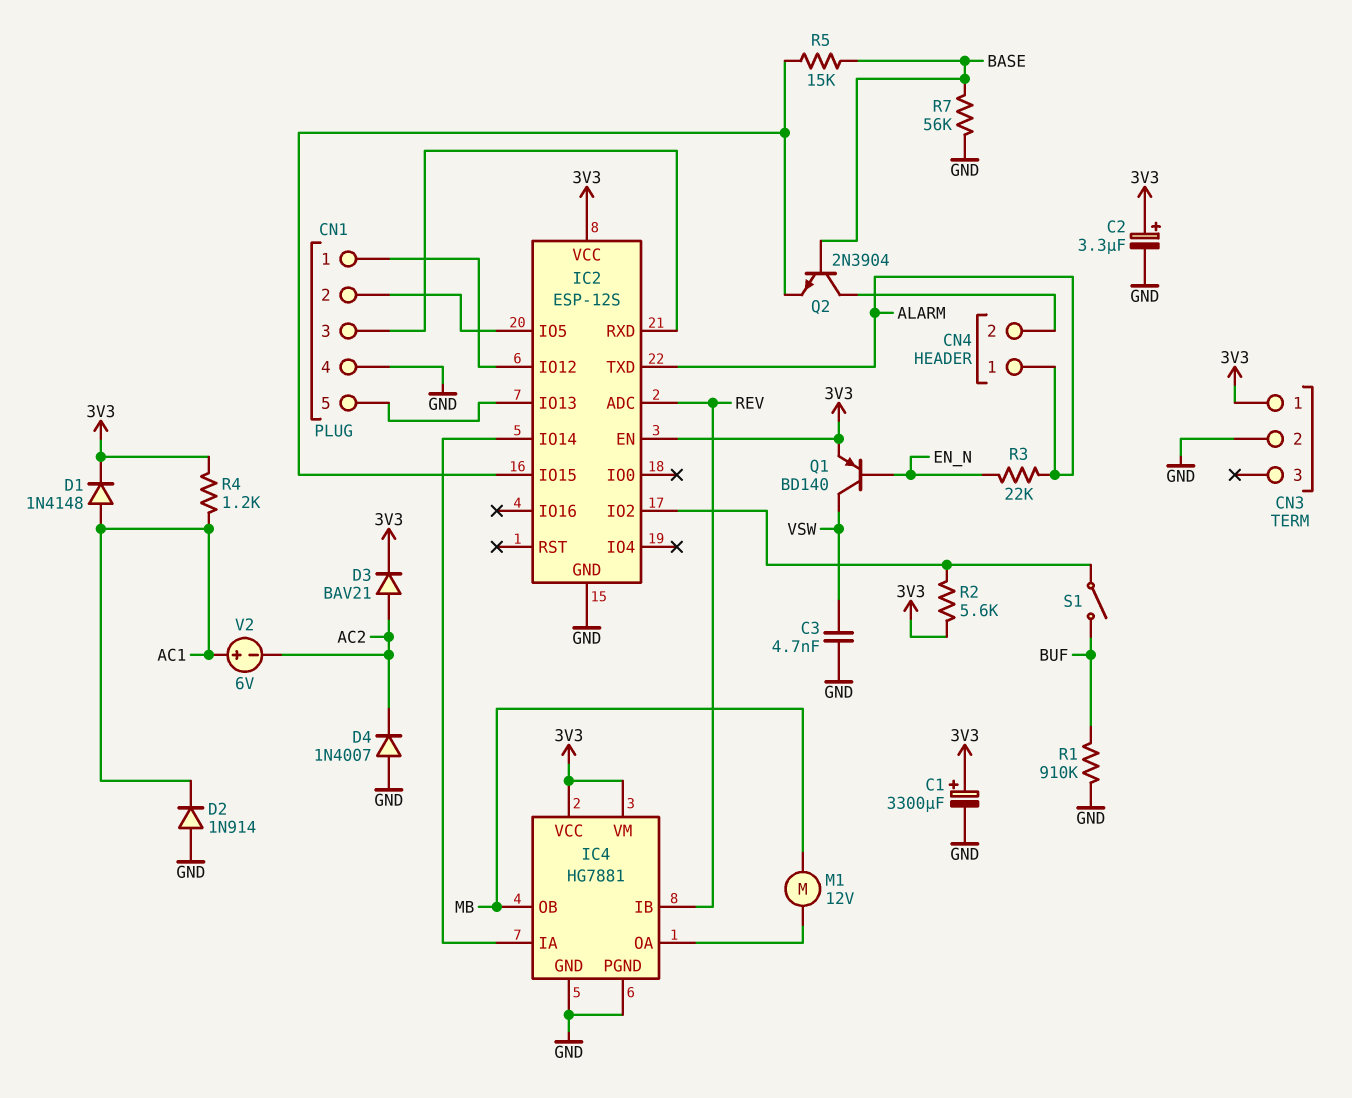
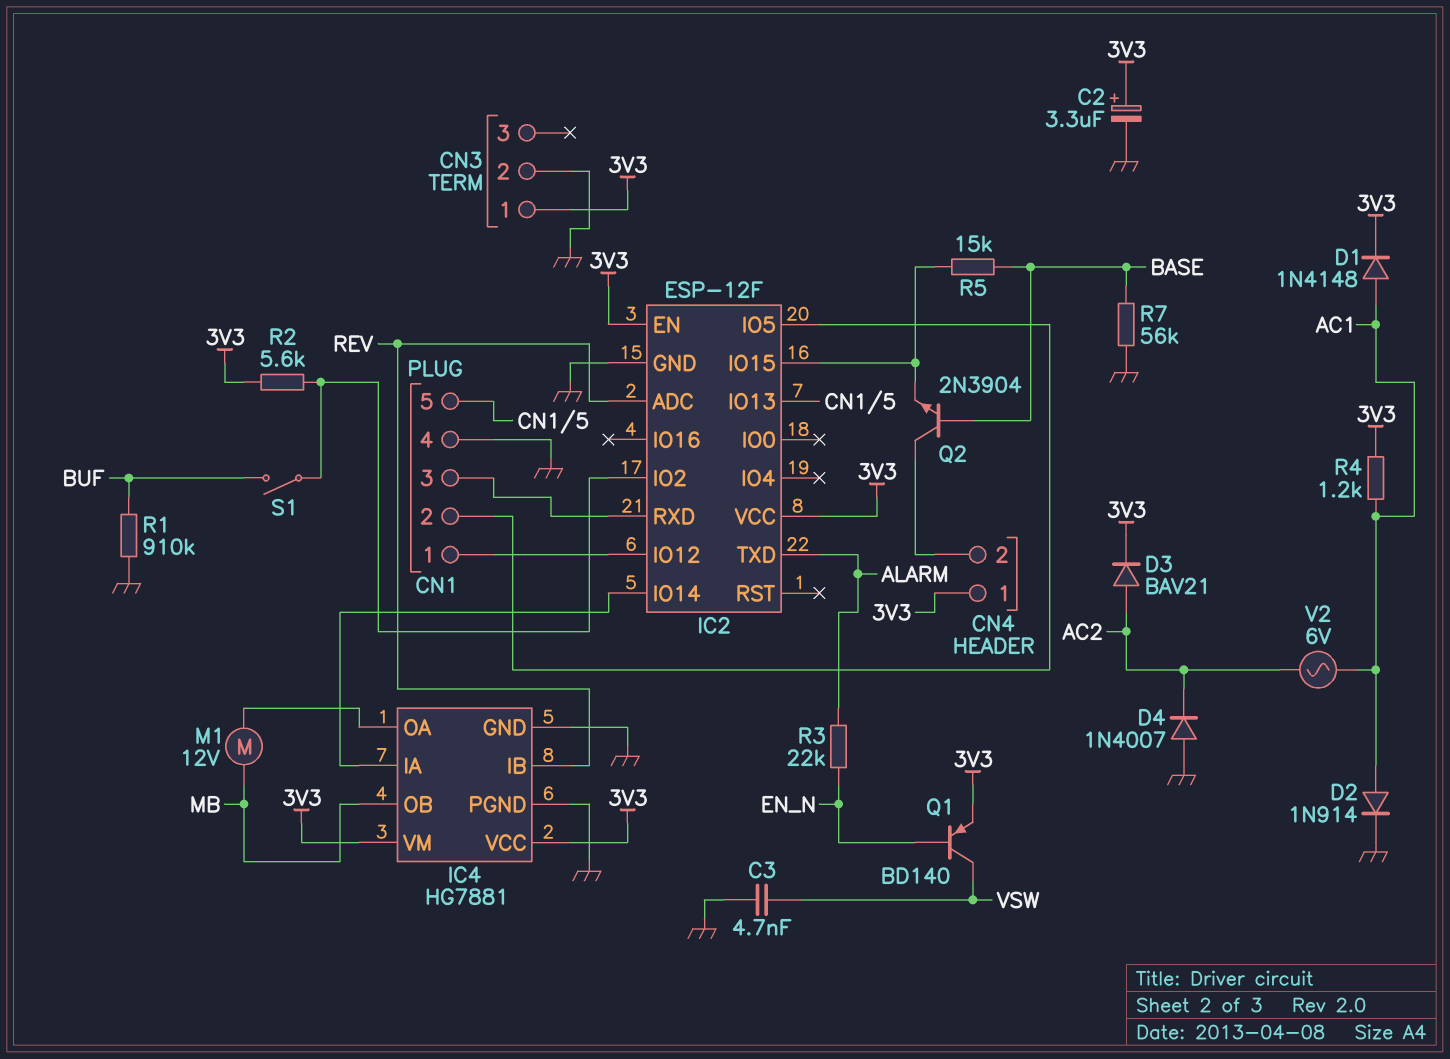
C1: 3300uF (plus 3V3, minus GND) -> none
CN4 pin 1: ALARM -> 3V3
D2: diode 1N914 (A GND, K AC1) -> diode 1N914 (A AC1, K GND)
IC2: ESP-12S -> ESP-12F
V2: 6V (plus AC1, minus AC2) -> AC 6V (AC1, AC2)

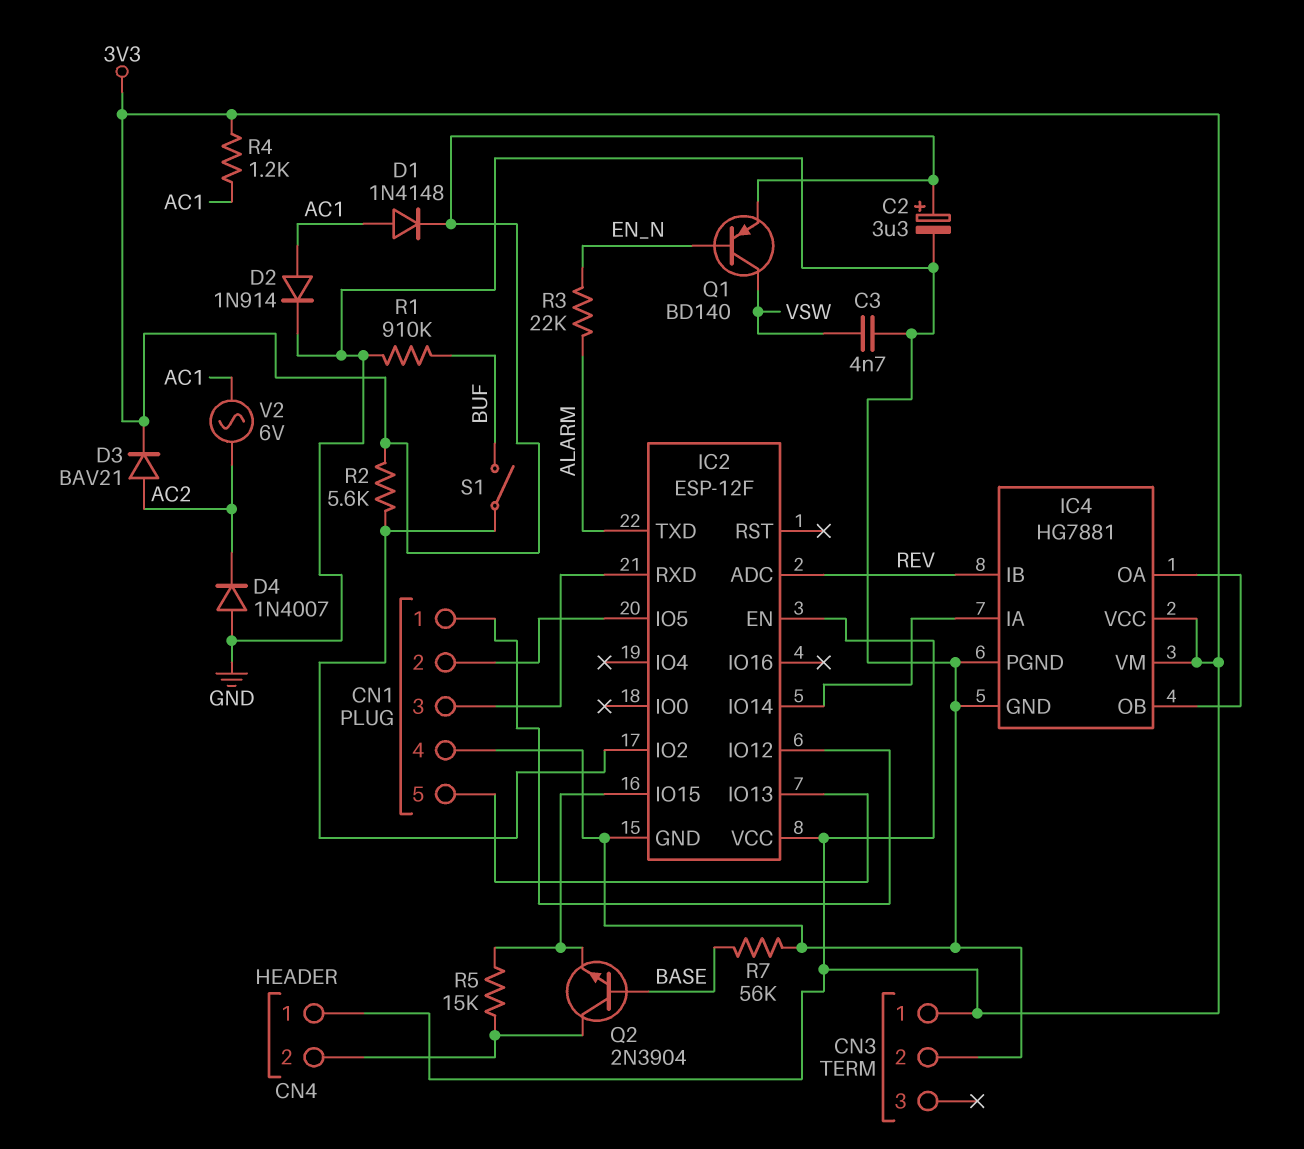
IC4 pin OB: MB -> IC4/OA
M1: motor 12V (IC4/OA, MB) -> none
R5: 15k (BASE, IC2/IO15) -> 15k (CN4/2, IC2/IO15)

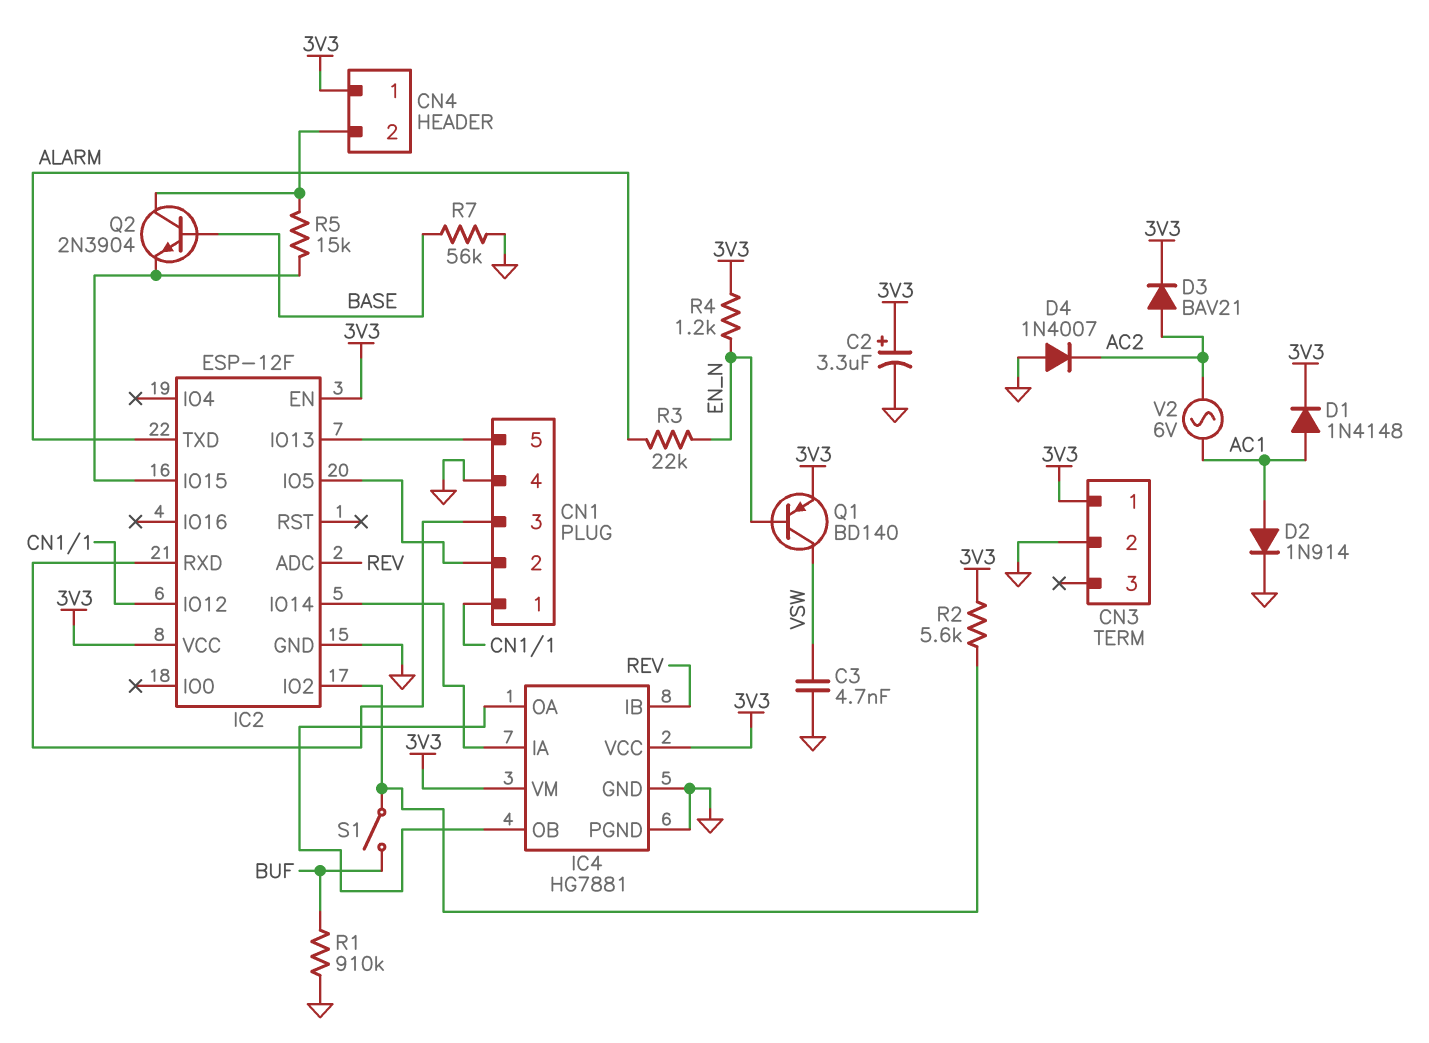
R4: 1.2k (3V3, AC1) -> 1.2k (3V3, EN_N)

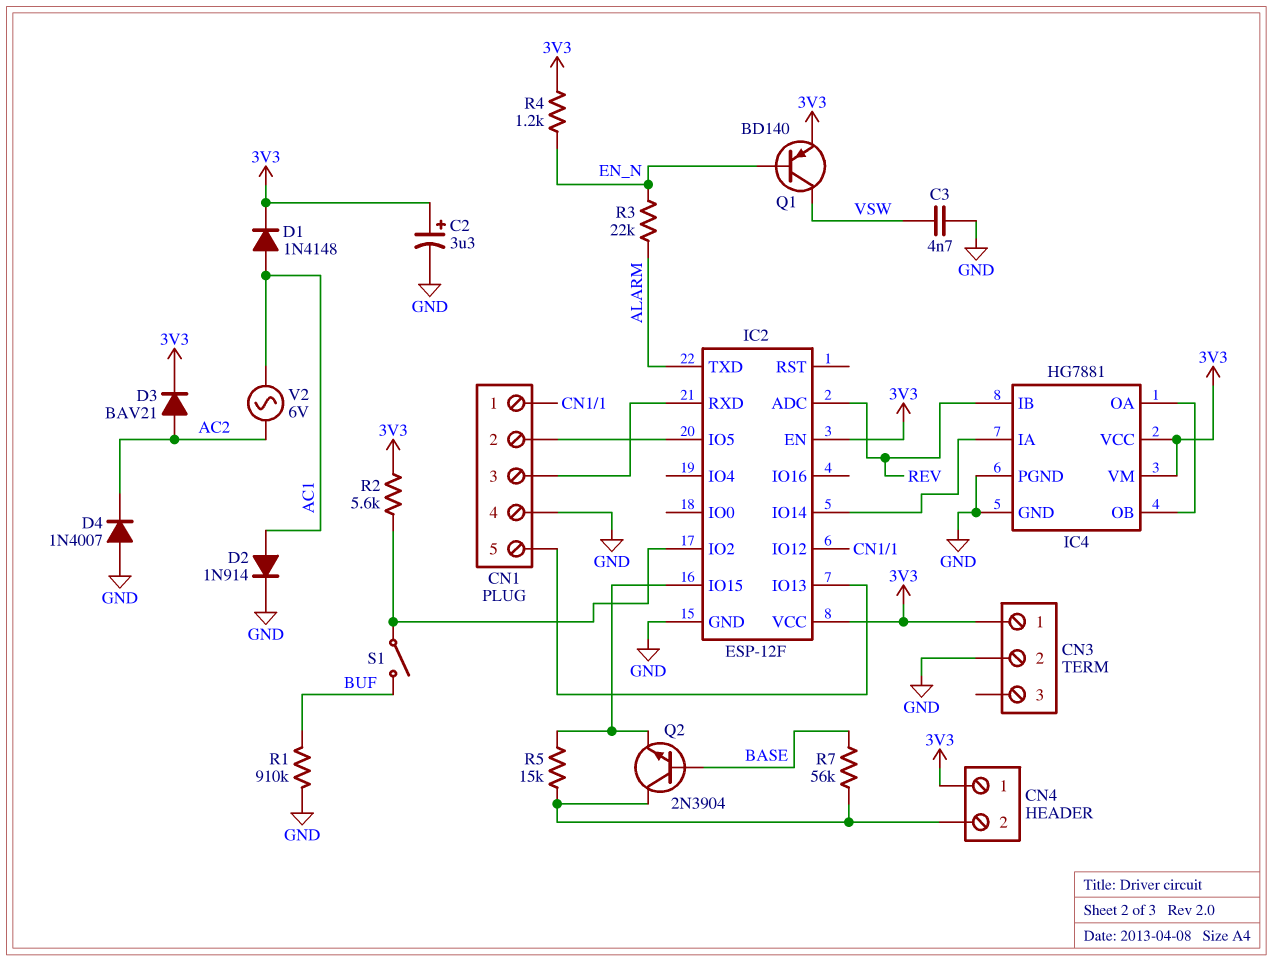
R7: 56k (BASE, GND) -> 56k (BASE, CN4/2)

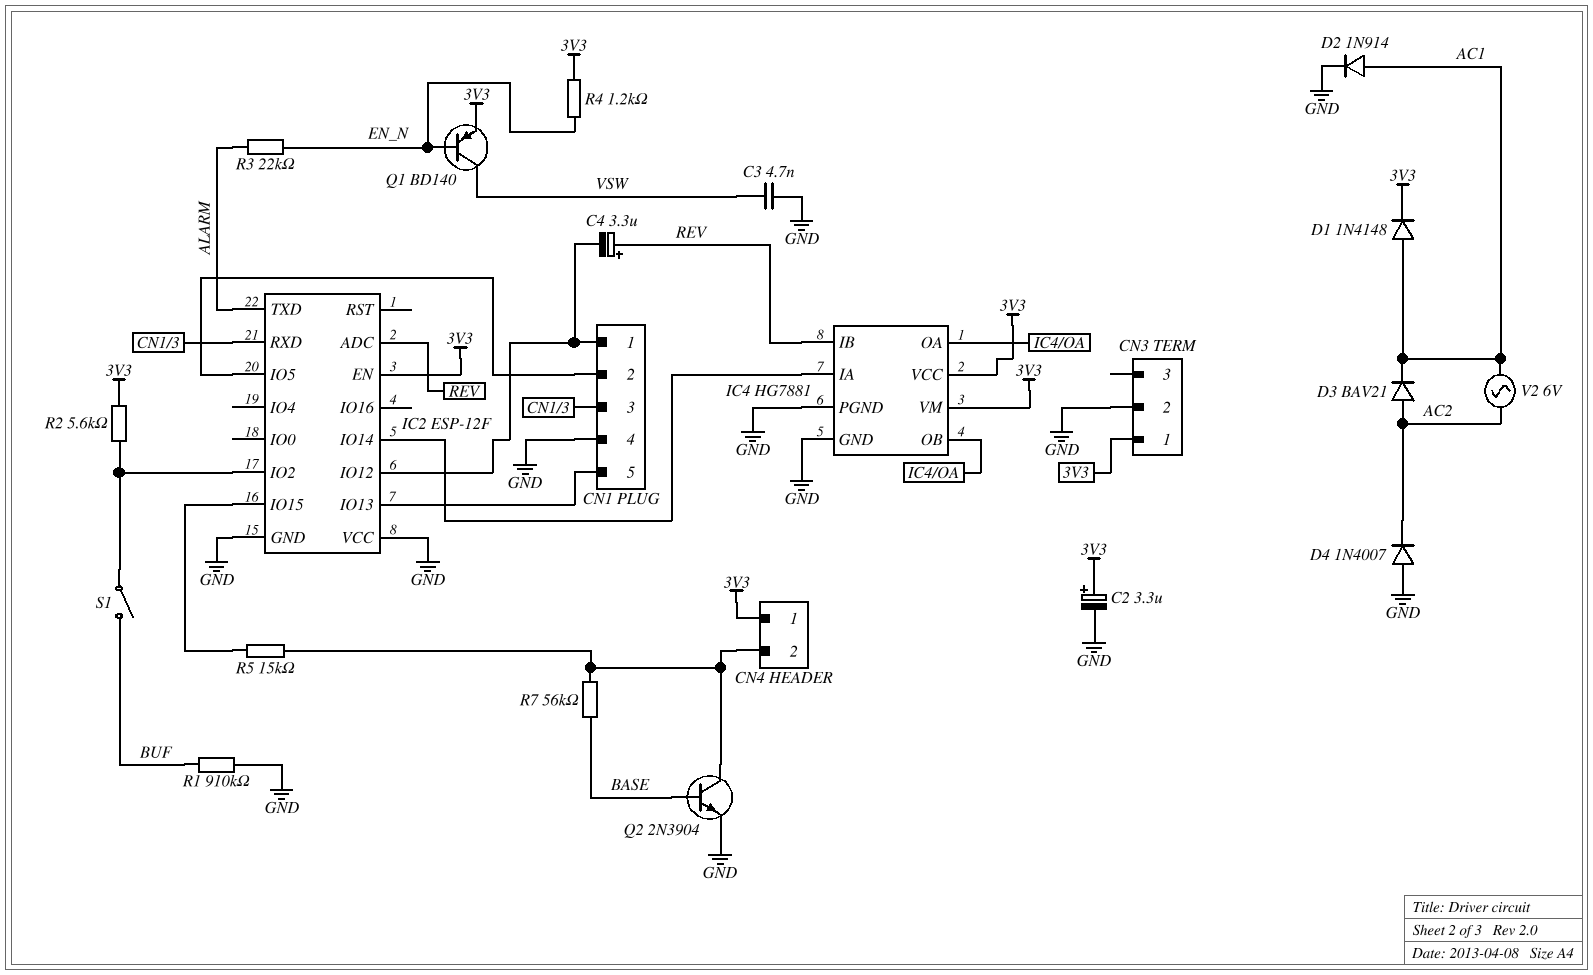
C4: none -> 3.3uF (plus REV, minus CN1/1)
D3: diode BAV21 (A AC2, K 3V3) -> diode BAV21 (A AC2, K AC1)
IC2 pin VCC: 3V3 -> GND
Q2: NPN 2N3904 (B BASE, C CN4/2, E IC2/IO15) -> NPN 2N3904 (B BASE, C CN4/2, E GND)

